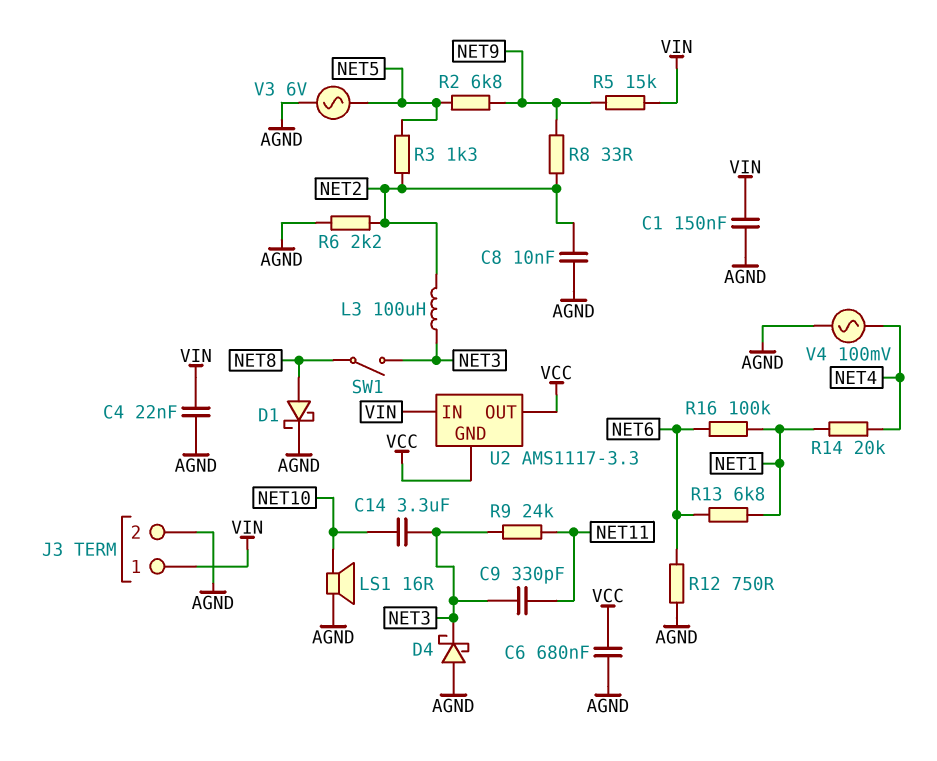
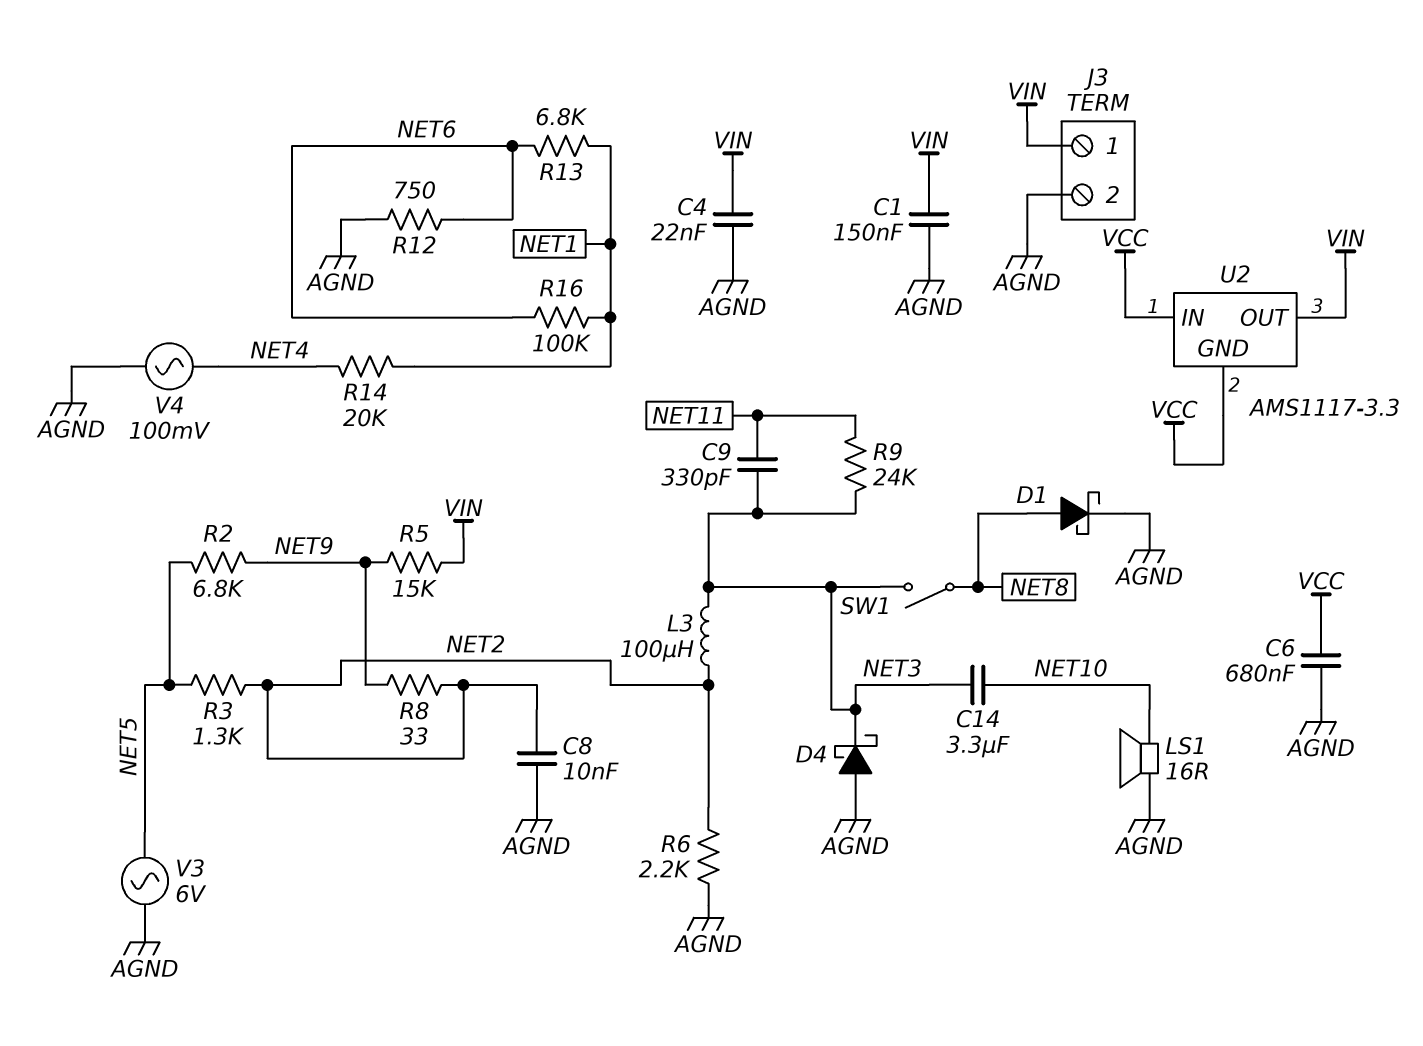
U2 pin IN: VIN -> VCC
U2 pin OUT: VCC -> VIN

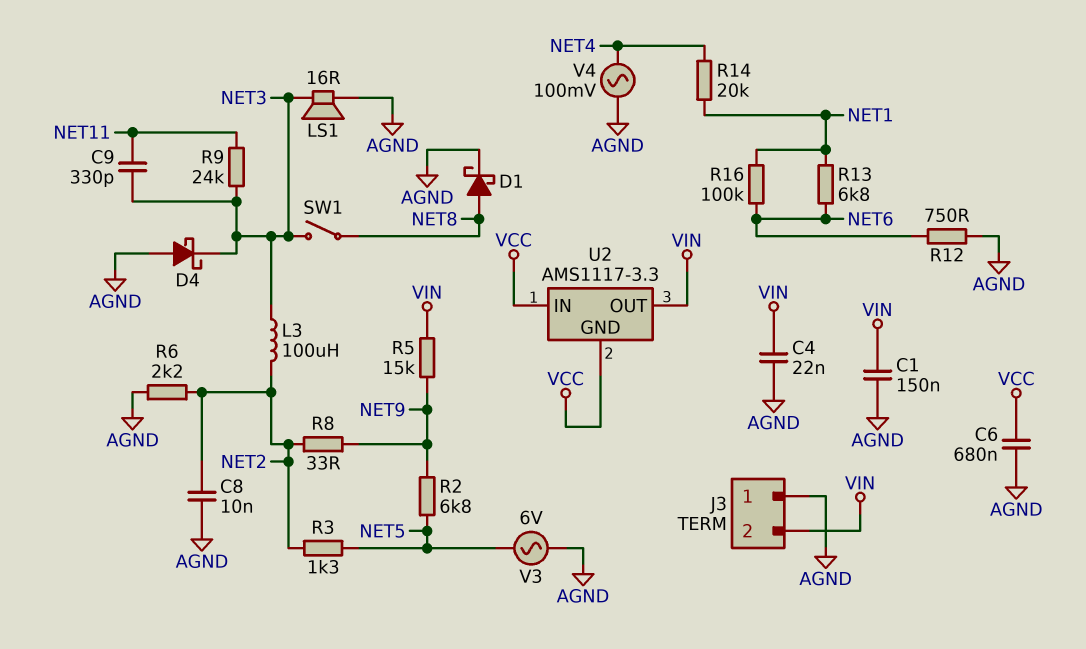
C14: 3.3uF (NET3, NET10) -> none
J3 pin 1: VIN -> AGND
J3 pin 2: AGND -> VIN
LS1: speaker 16R (AGND, NET10) -> speaker 16R (AGND, NET3)

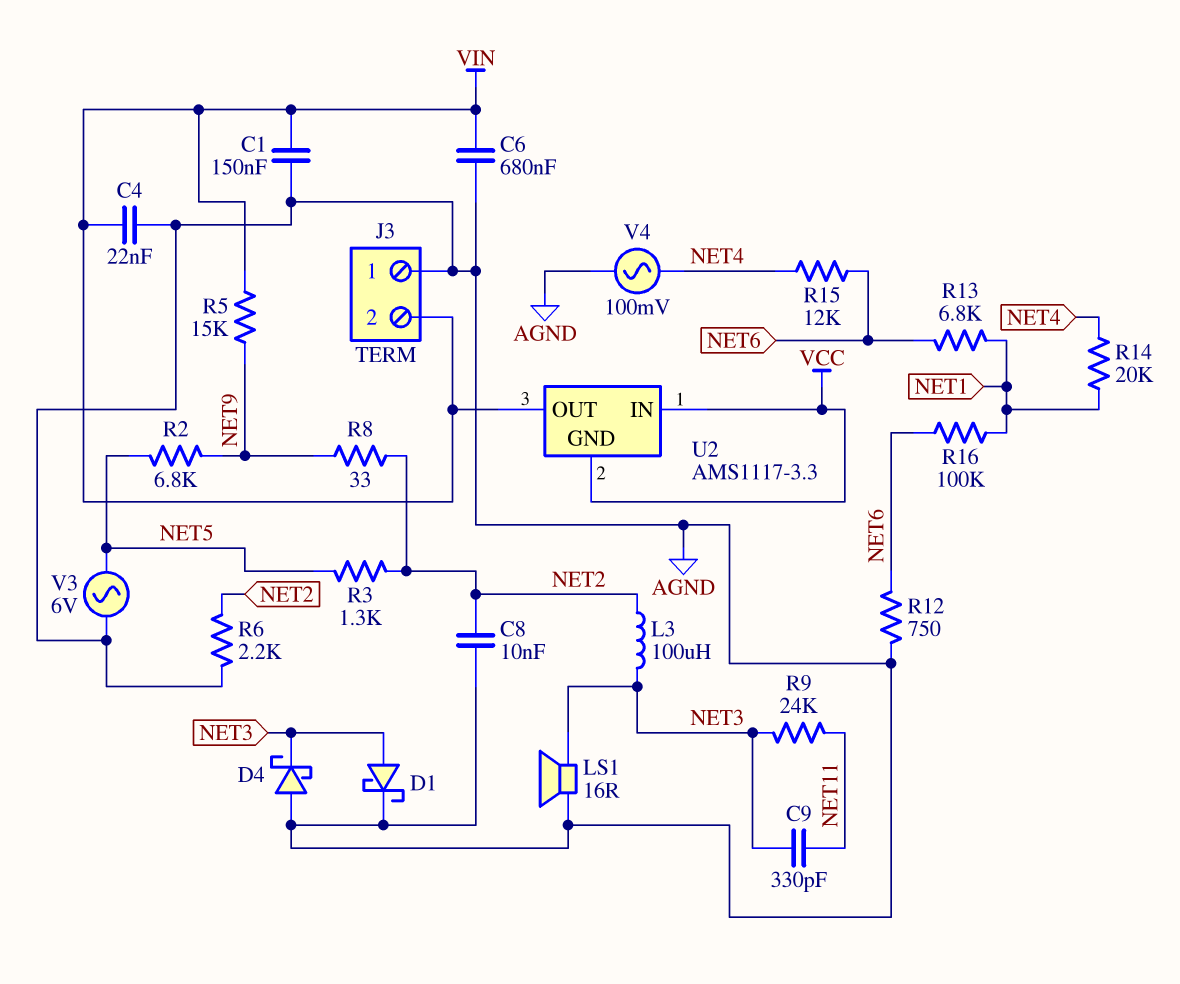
C6: 680nF (AGND, VCC) -> 680nF (AGND, VIN)
D1: schottky (A NET8, K AGND) -> schottky (A NET3, K AGND)
R15: none -> 12k (NET4, NET6)
SW1: switch (NET3, NET8) -> none

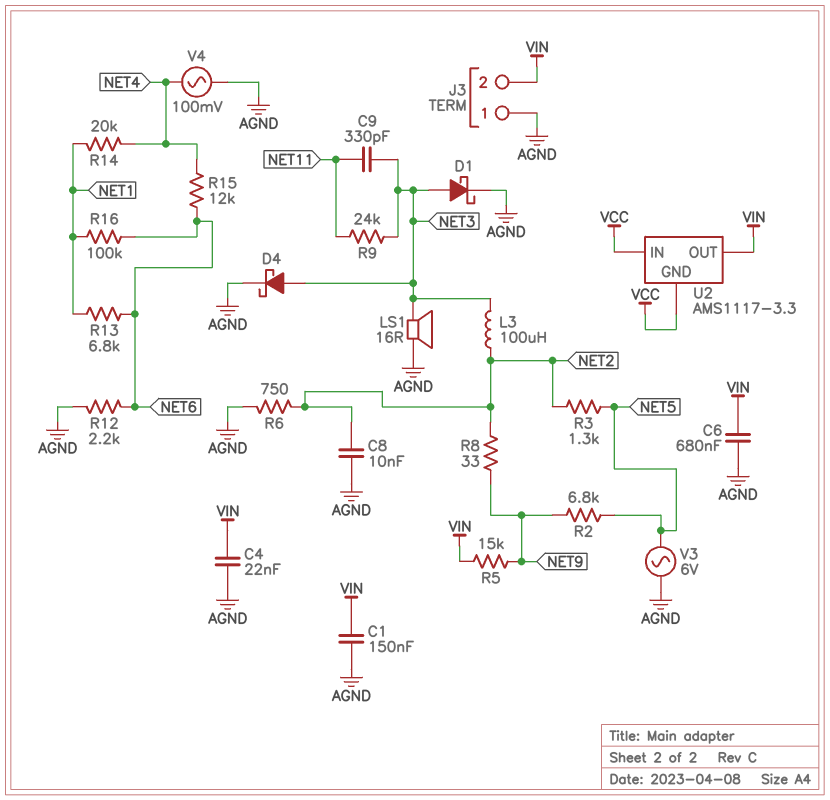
D4: schottky (A AGND, K NET3) -> schottky (A NET3, K AGND)
R6: 2.2k (AGND, NET2) -> 750 (AGND, NET2)
R12: 750 (AGND, NET6) -> 2.2k (AGND, NET6)

